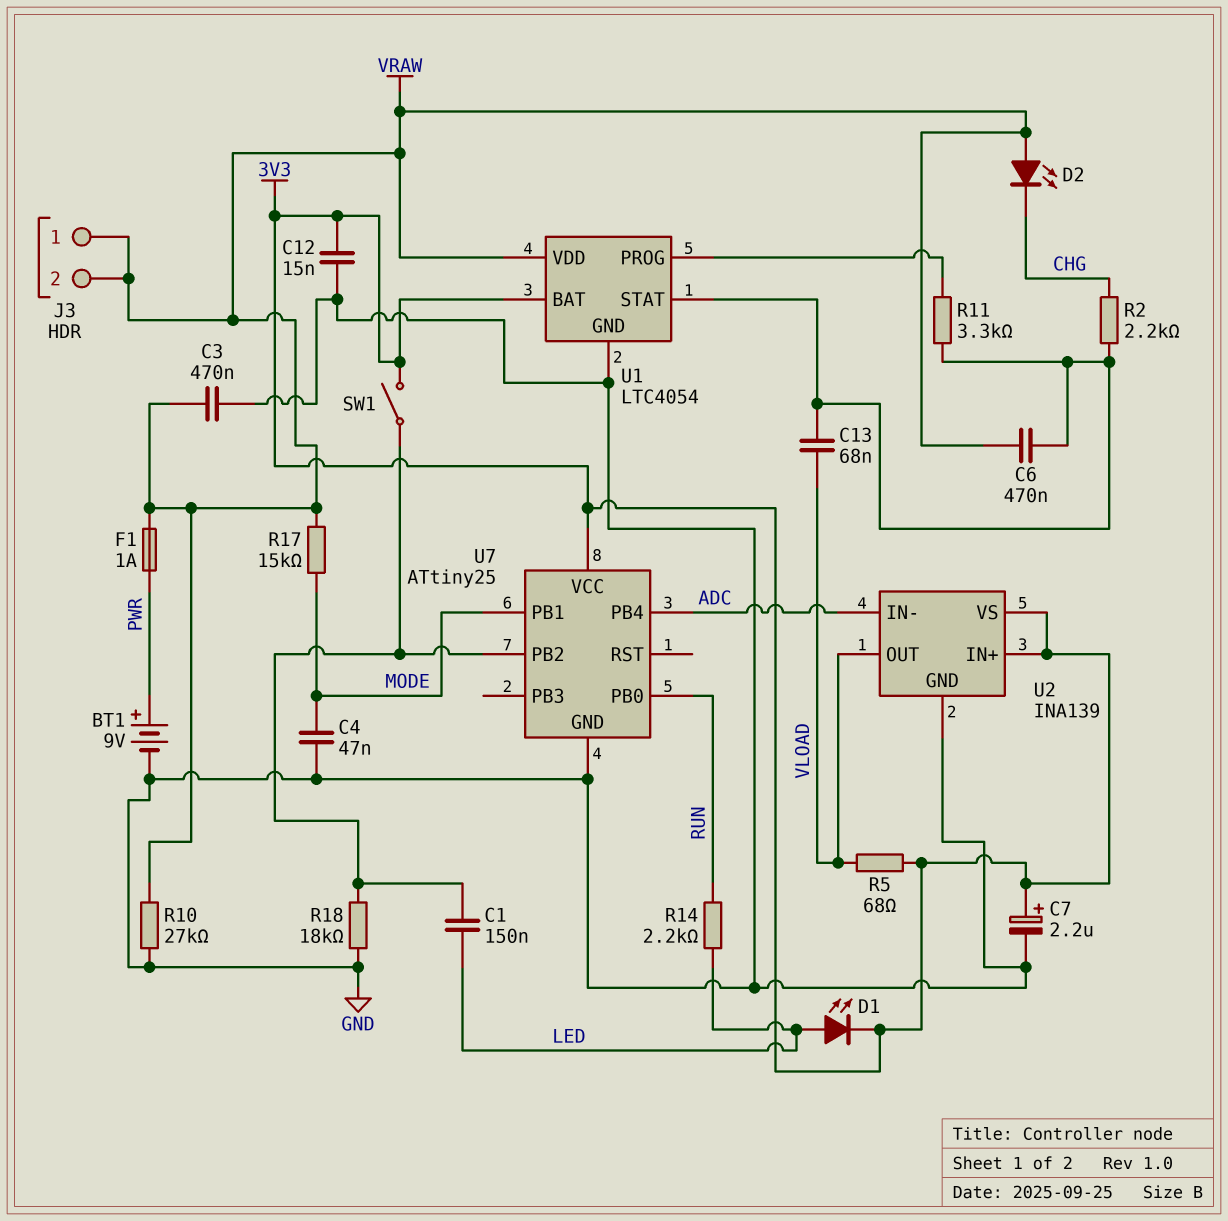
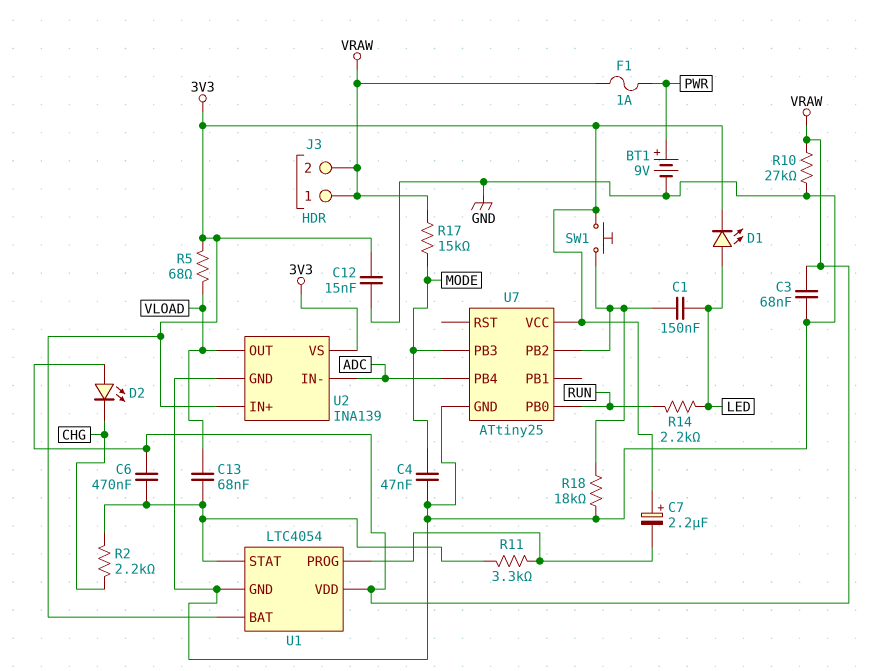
C3: 470nF (GND, VRAW) -> 68nF (GND, VRAW)
C7: 2.2uF (plus 3V3, minus GND) -> 2.2uF (plus 3V3, minus U1/PROG)
SW1: switch (3V3, U7/PB2) -> button (3V3, U7/PB2)
U7 pin PB1: MODE -> none
U7 pin PB3: none -> MODE

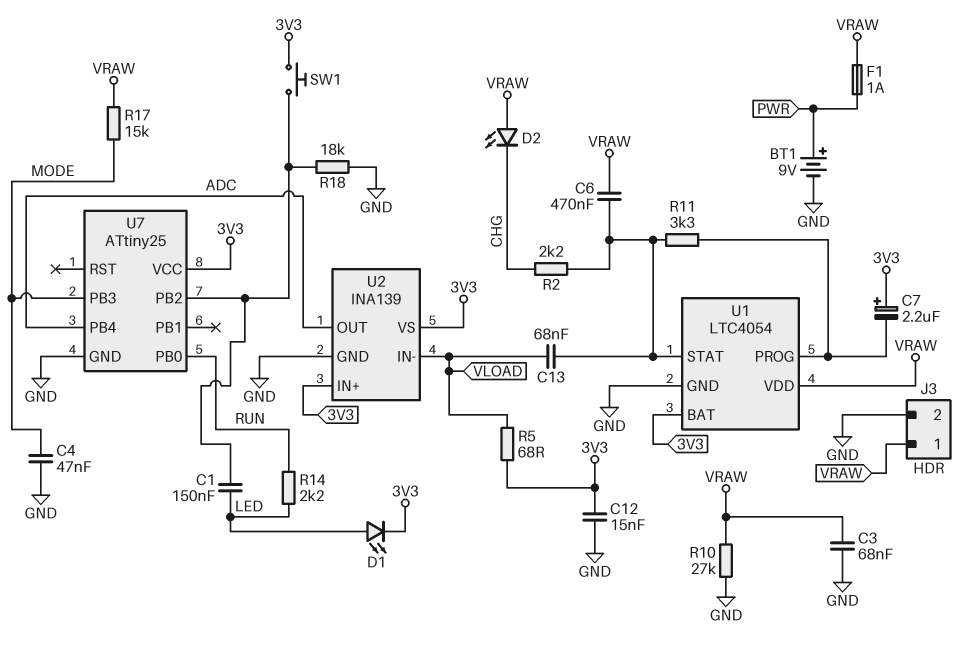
J3 pin 2: VRAW -> GND
U2 pin IN-: ADC -> VLOAD
U2 pin OUT: VLOAD -> ADC

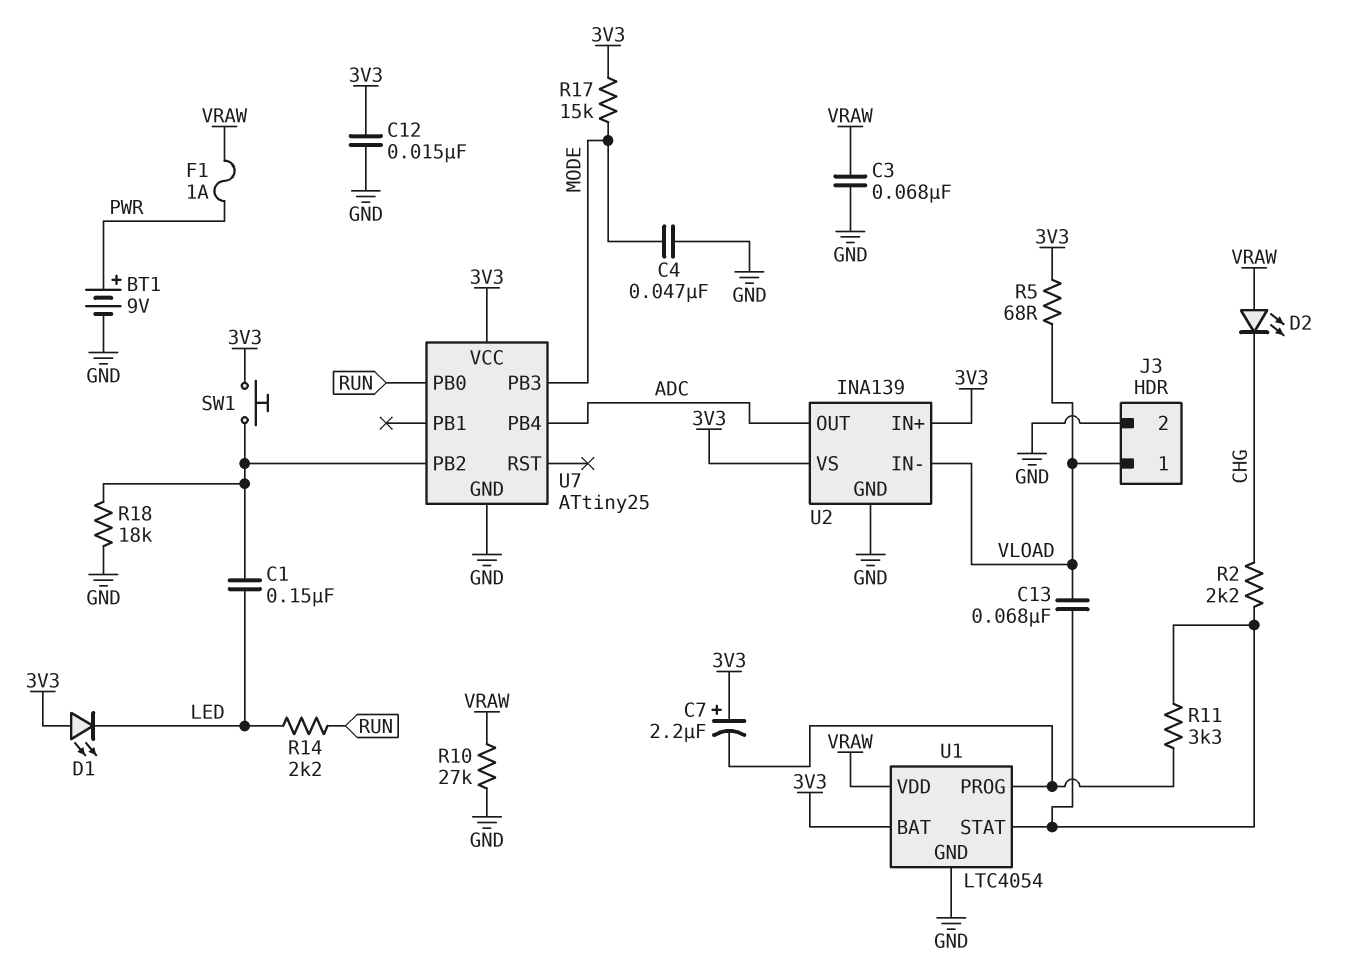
C6: 470nF (U1/STAT, VRAW) -> none
D1: LED (A LED, K 3V3) -> LED (A 3V3, K LED)
J3 pin 1: VRAW -> VLOAD
R17: 15k (MODE, VRAW) -> 15k (3V3, MODE)

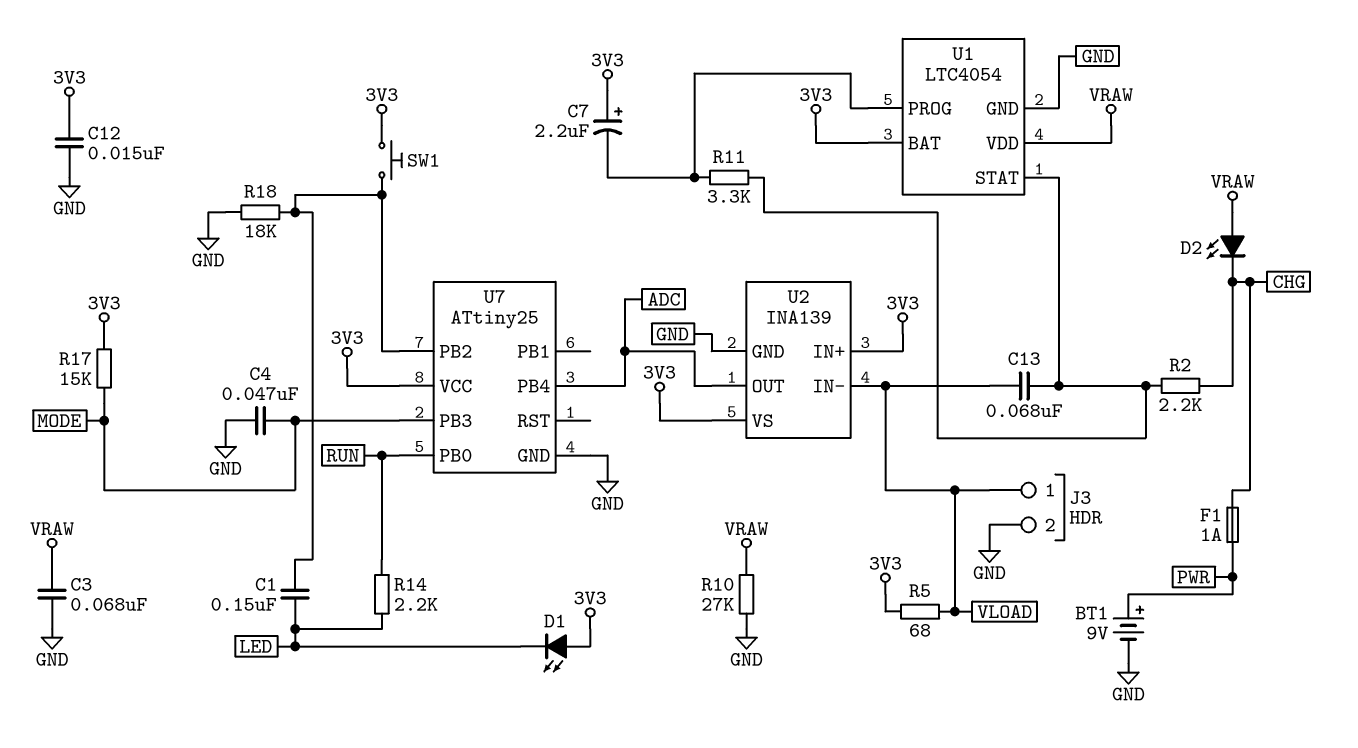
F1: 1A (PWR, VRAW) -> 1A (CHG, PWR)

